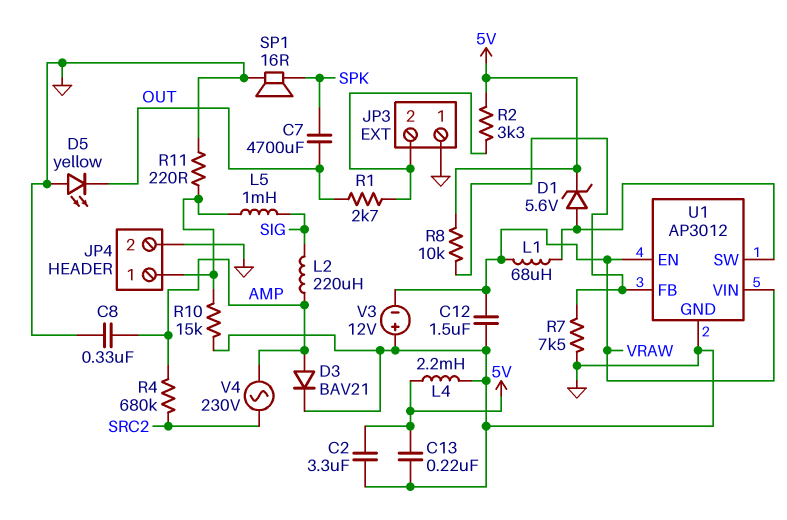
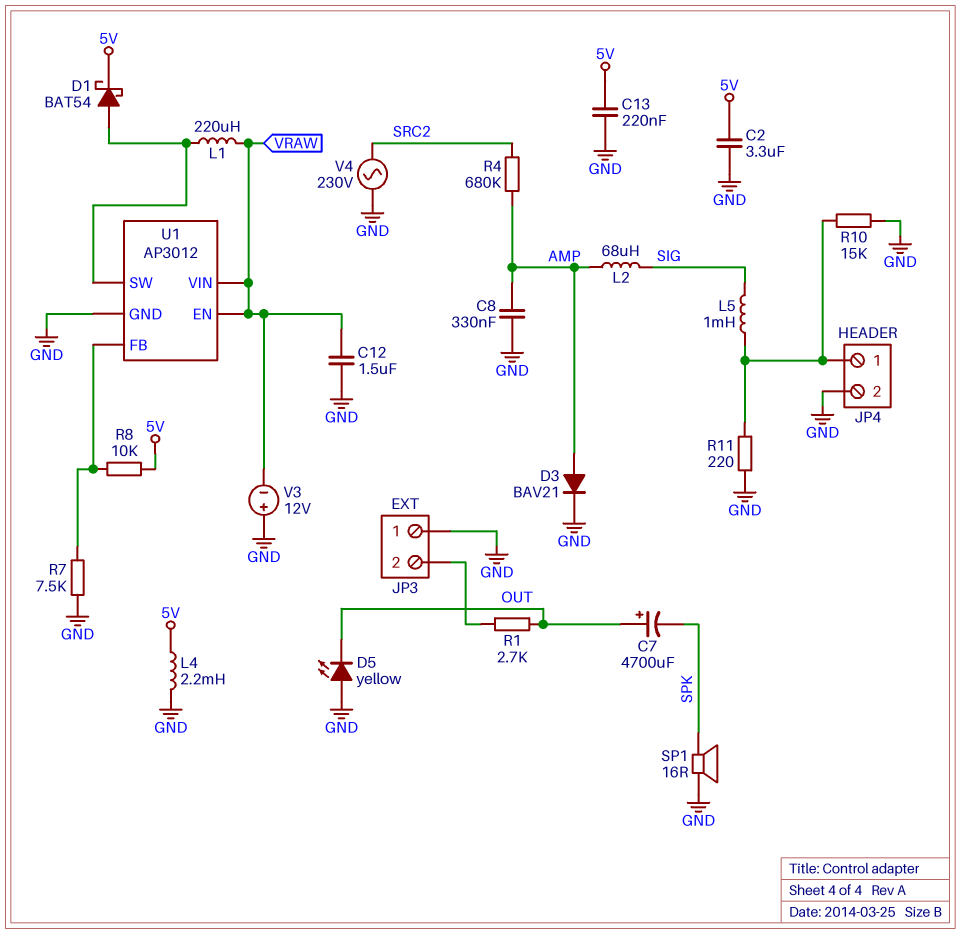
C7: 4700uF (OUT, SPK) -> 4700uF (plus OUT, minus SPK)
D1: zener 5.6V (A U1/SW, K 5V) -> schottky BAT54 (A U1/SW, K 5V)
L1: 68uH (U1/SW, VRAW) -> 220uH (U1/SW, VRAW)
L2: 220uH (AMP, SIG) -> 68uH (AMP, SIG)
R2: 3.3k (5V, JP3/2) -> none
V4: AC 230V (AMP, SRC2) -> AC 230V (GND, SRC2)

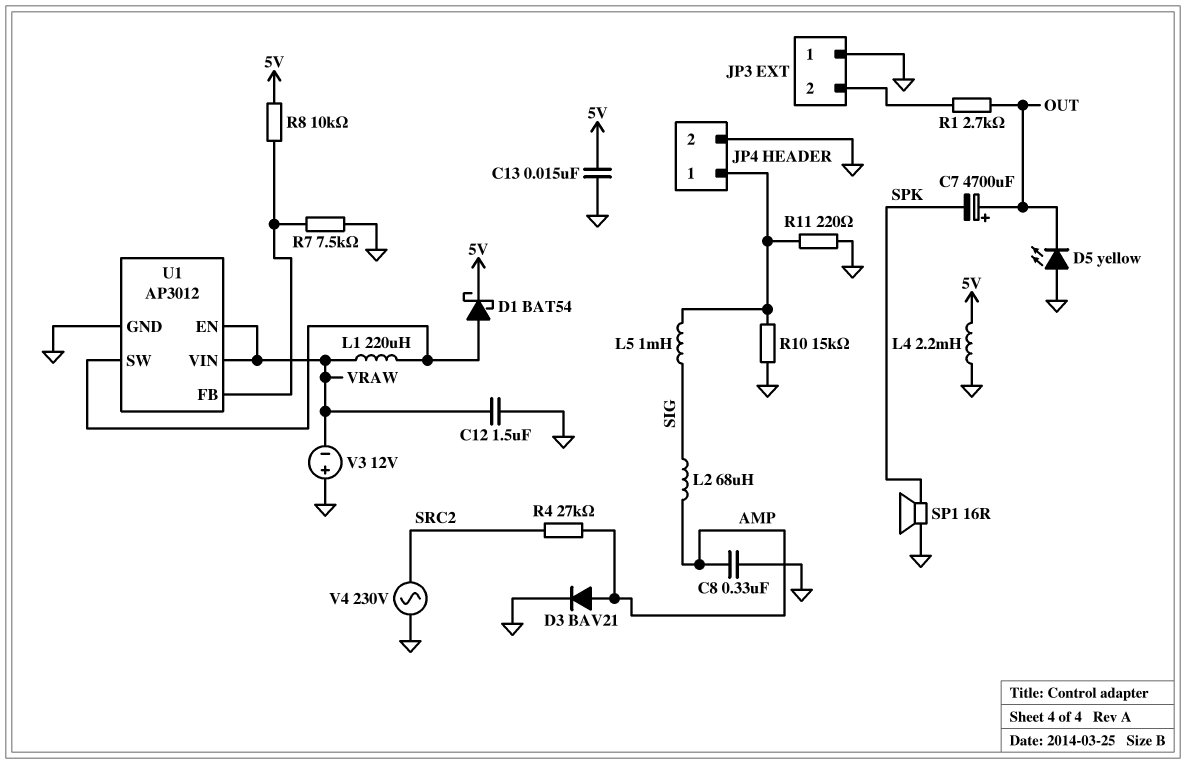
C2: 3.3uF (5V, GND) -> none
C13: 220nF (5V, GND) -> 15nF (5V, GND)
R4: 680k (AMP, SRC2) -> 27k (AMP, SRC2)

